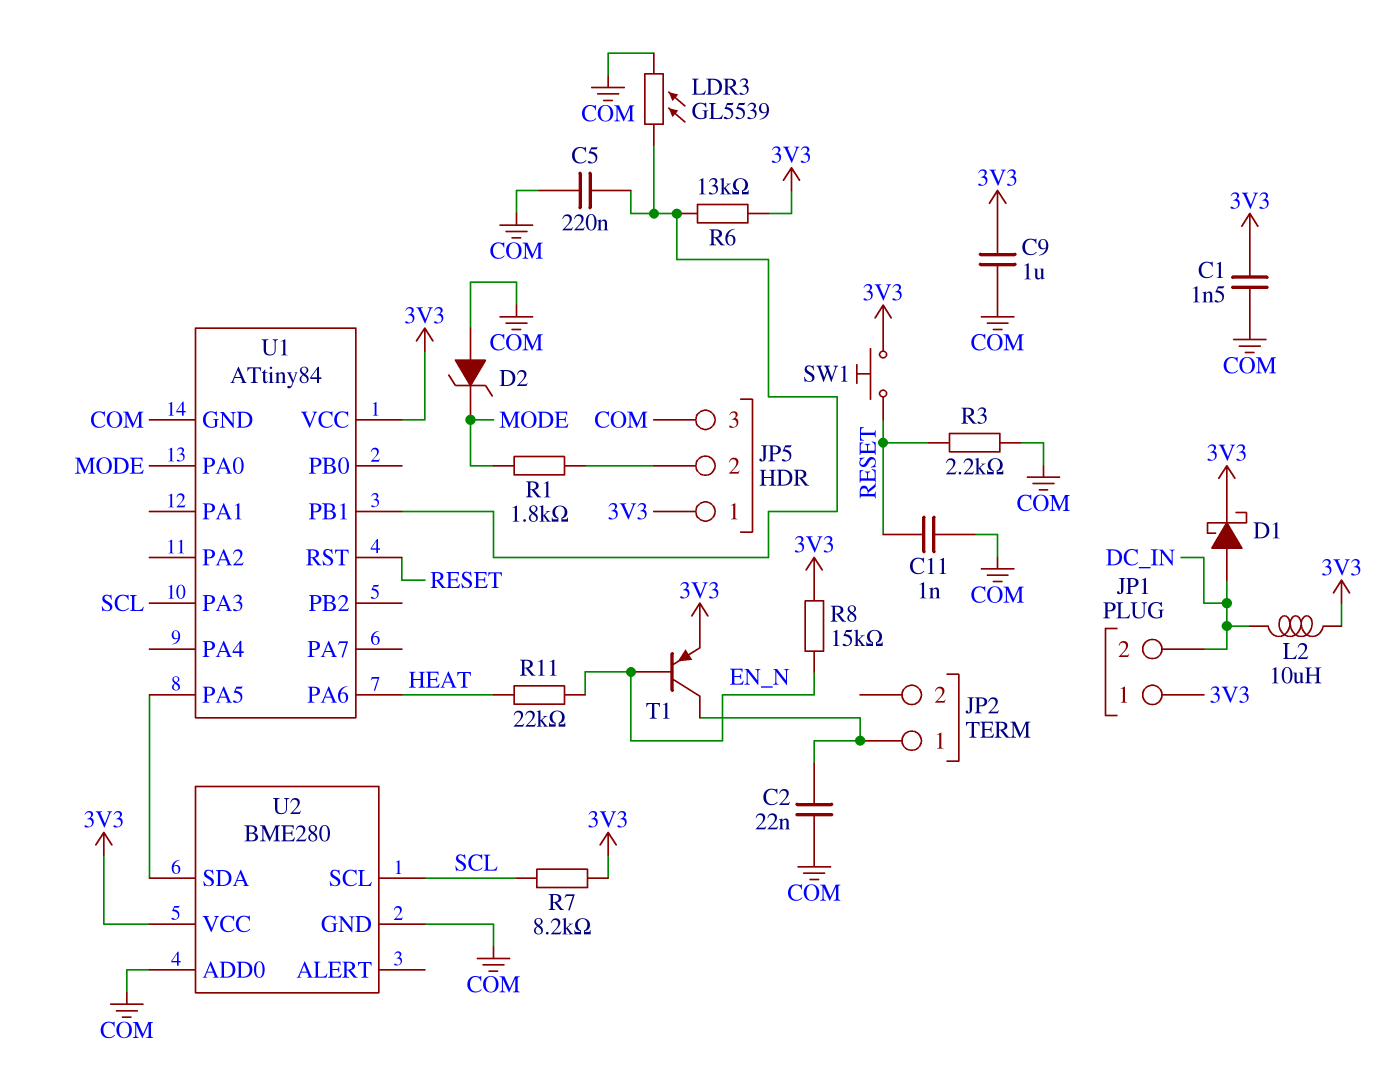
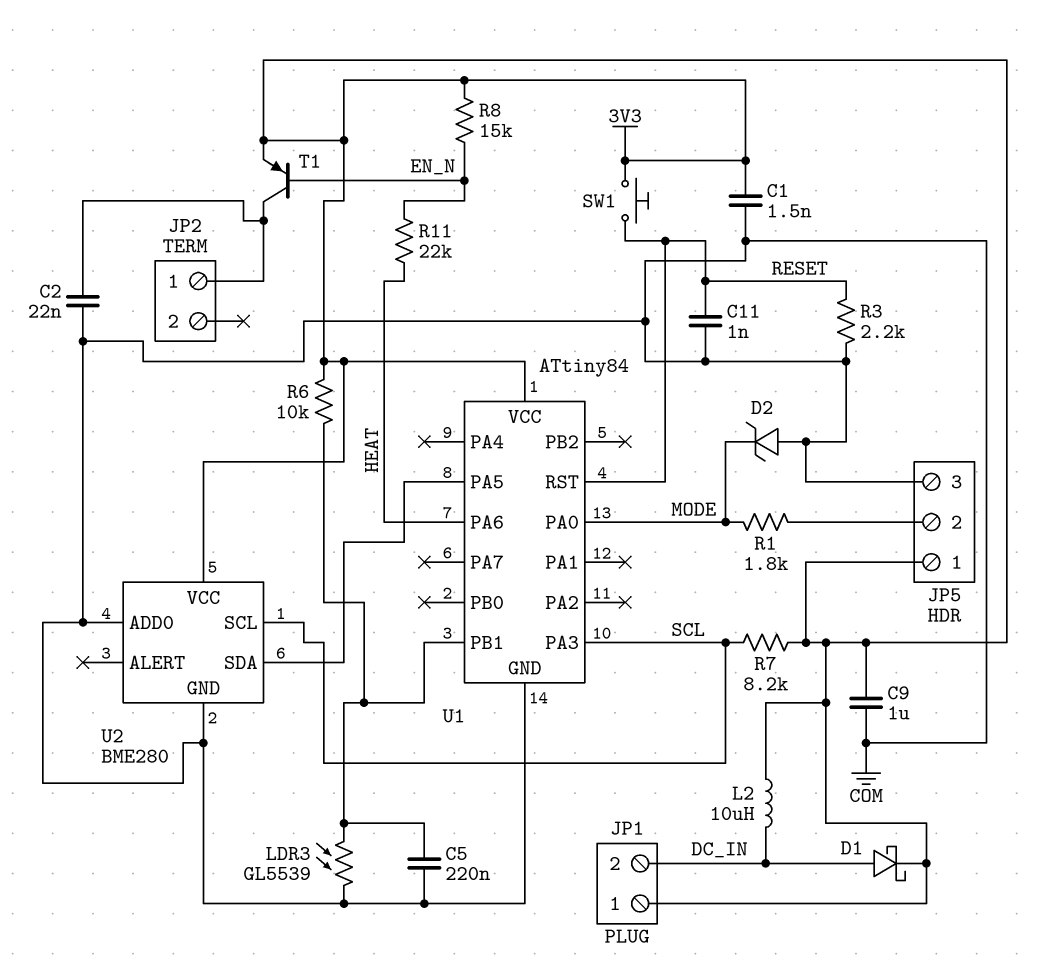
R6: 13k (3V3, U1/PB1) -> 10k (3V3, U1/PB1)

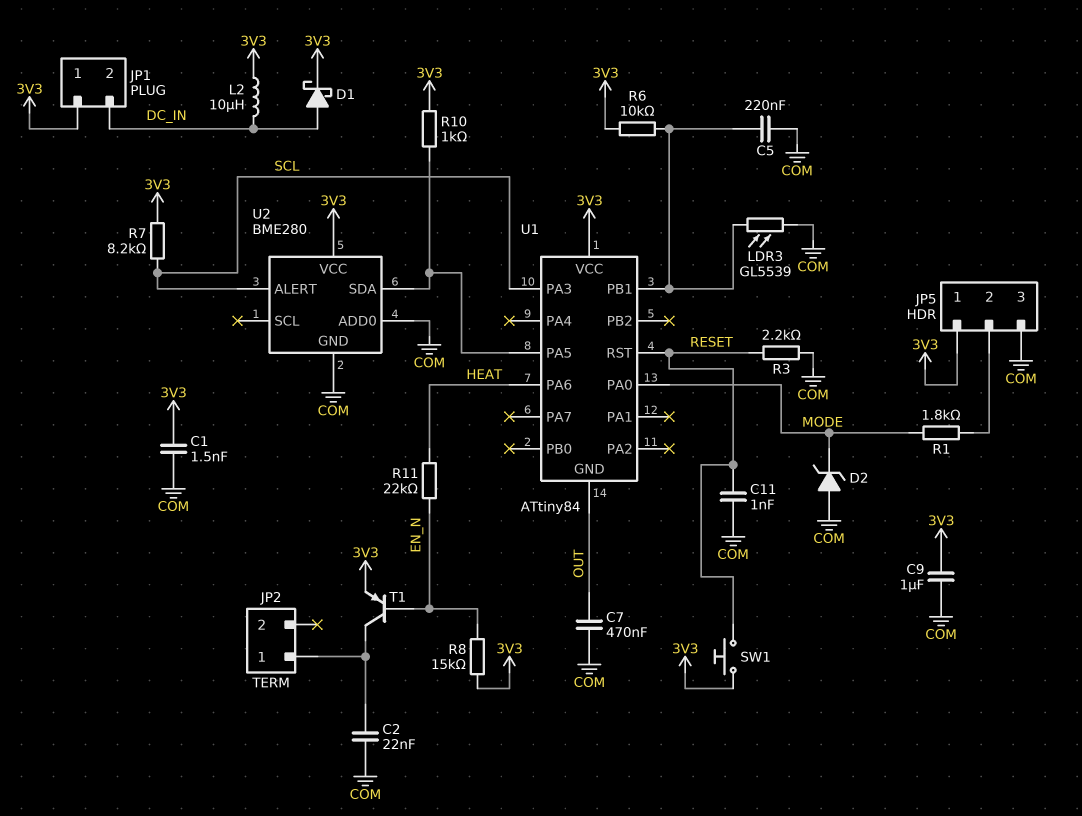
C7: none -> 470nF (COM, OUT)
R10: none -> 1k (3V3, U1/PA5)
U1 pin GND: COM -> OUT
U2 pin ALERT: none -> SCL
U2 pin SCL: SCL -> none

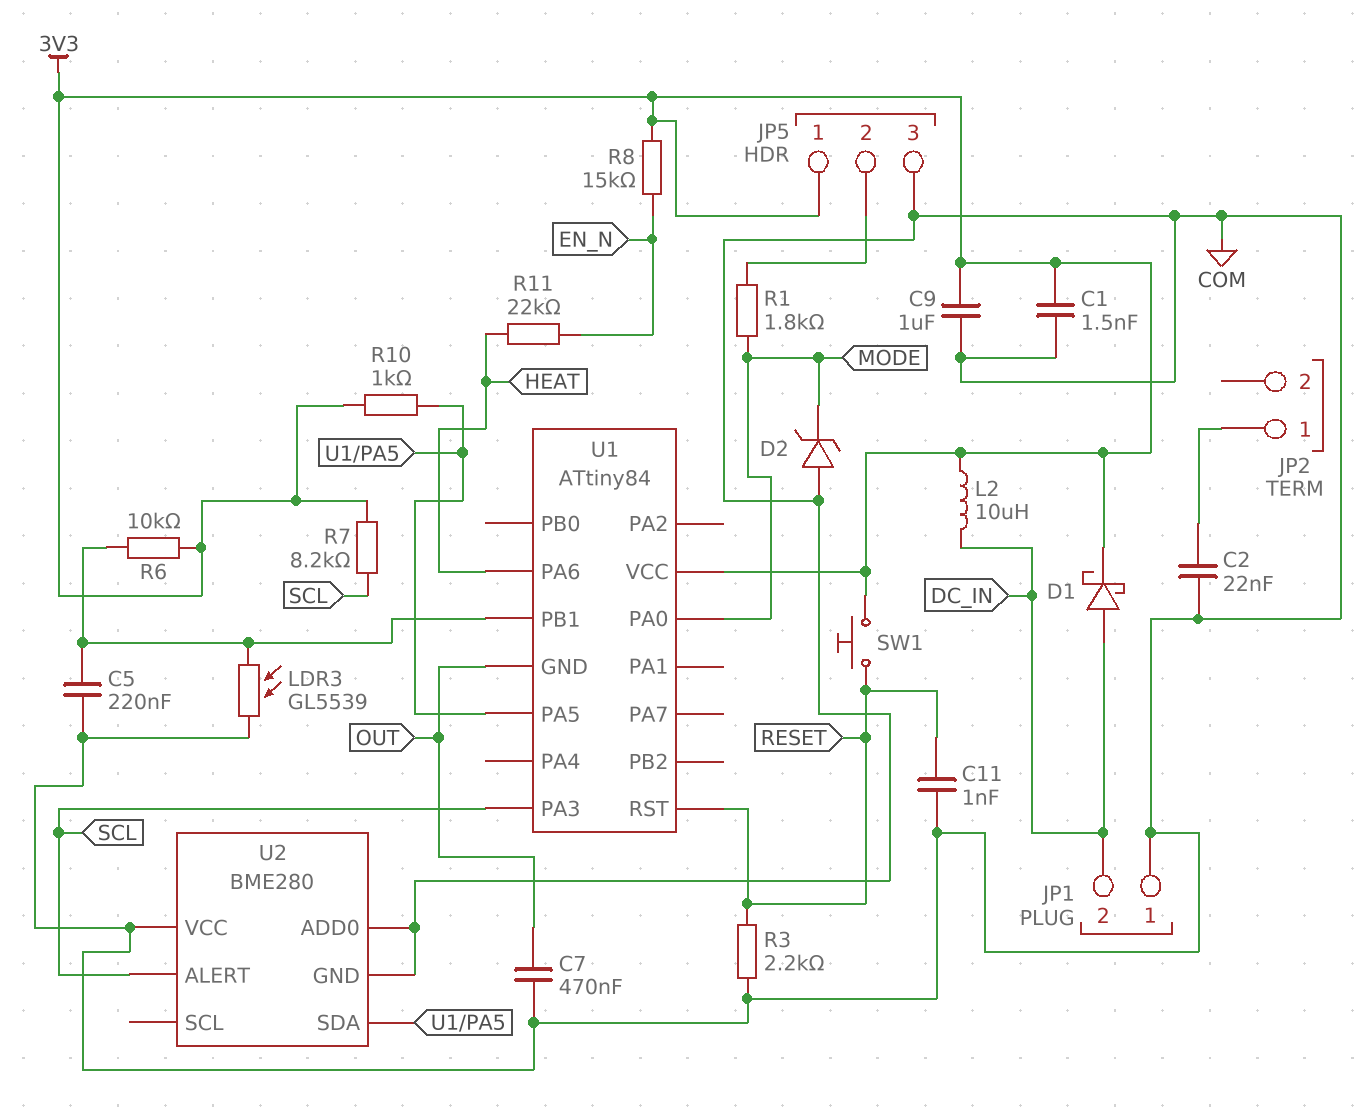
JP1 pin 1: 3V3 -> COM
T1: PNP (B EN_N, C JP2/1, E 3V3) -> none
U2 pin VCC: 3V3 -> COM

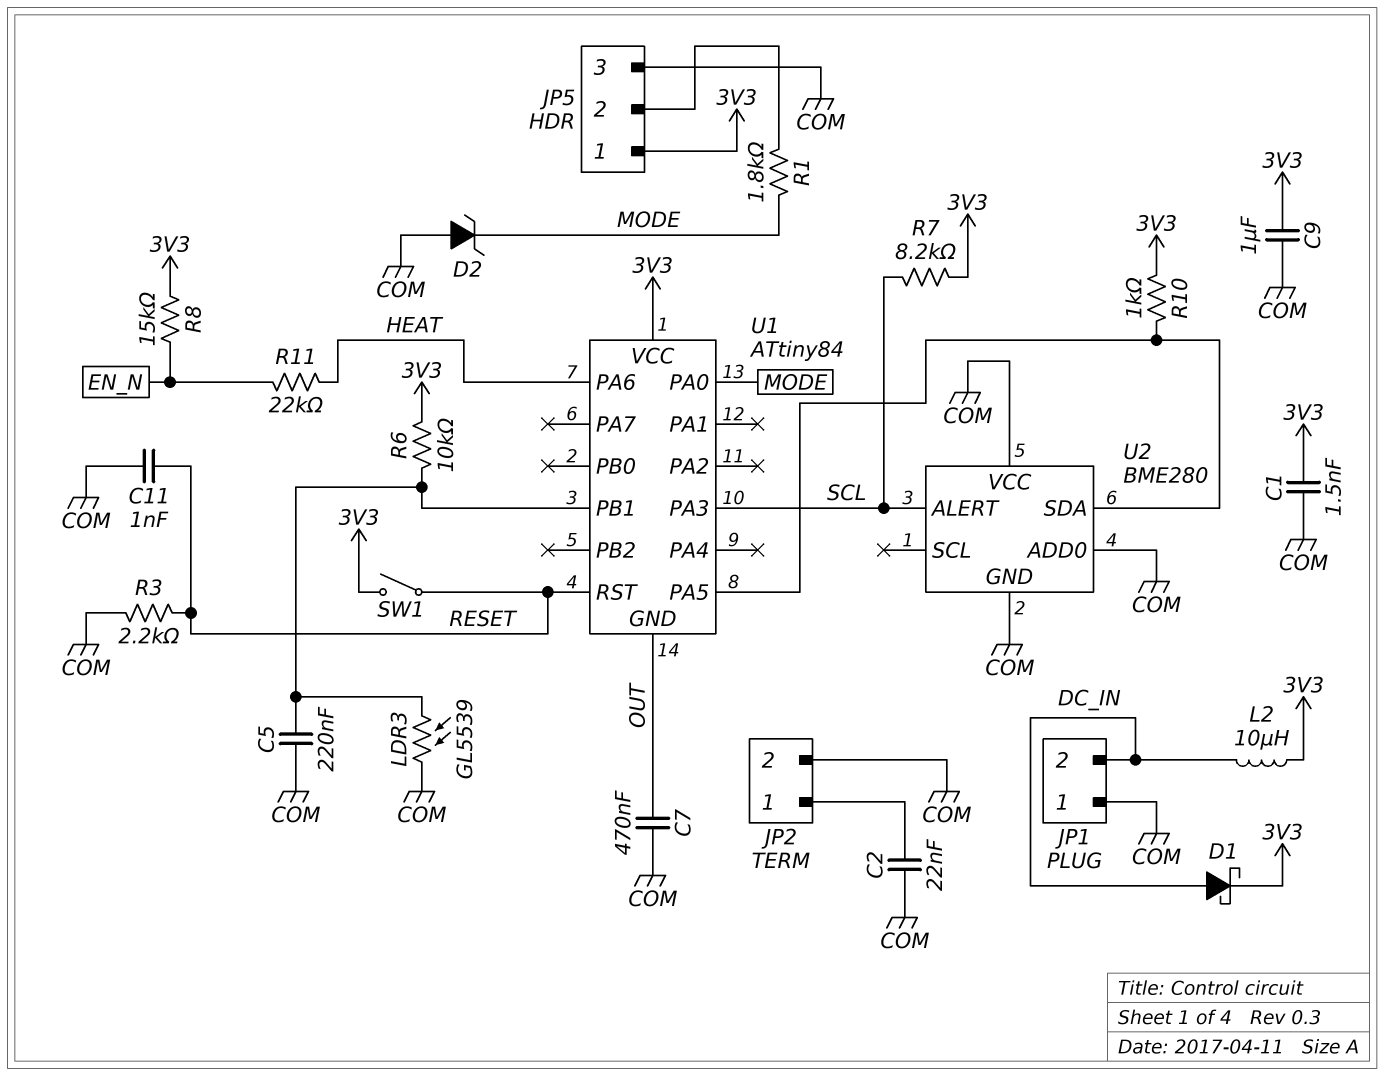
JP2 pin 2: none -> COM
SW1: button (3V3, RESET) -> switch (3V3, RESET)

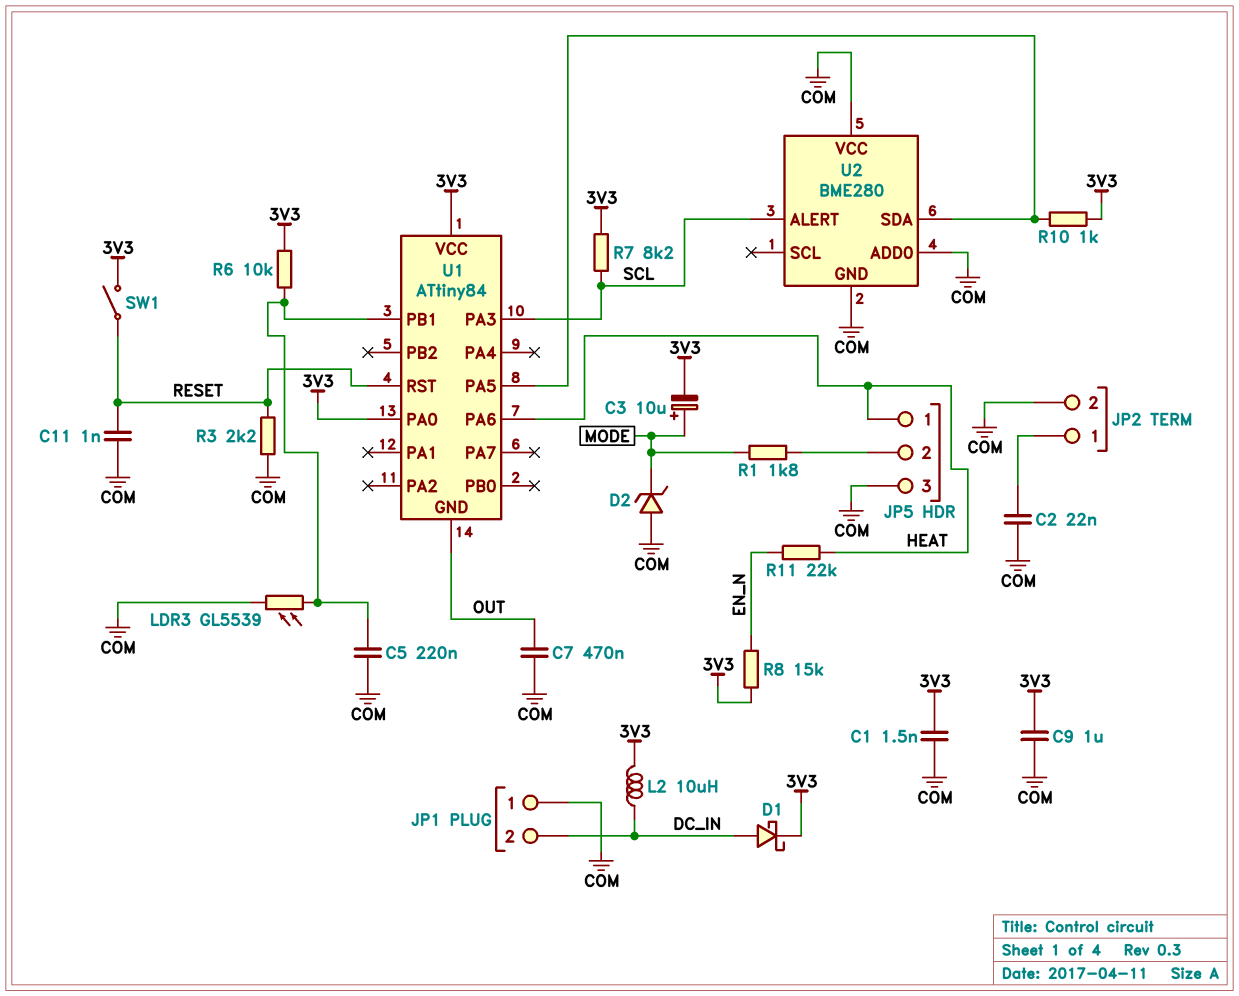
C3: none -> 10uF (plus MODE, minus 3V3)
JP5 pin 1: 3V3 -> HEAT
U1 pin PA0: MODE -> 3V3

